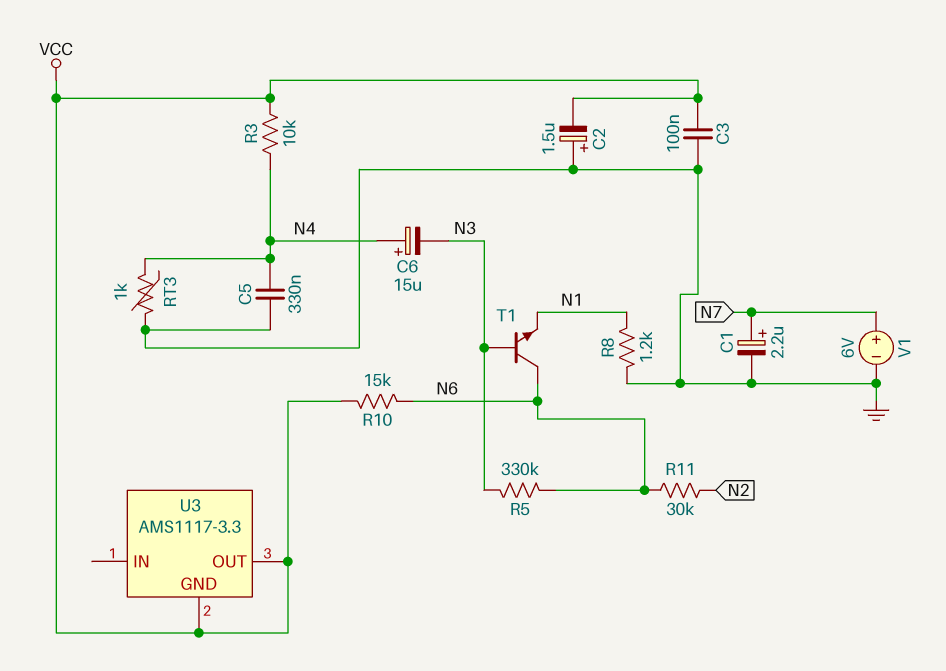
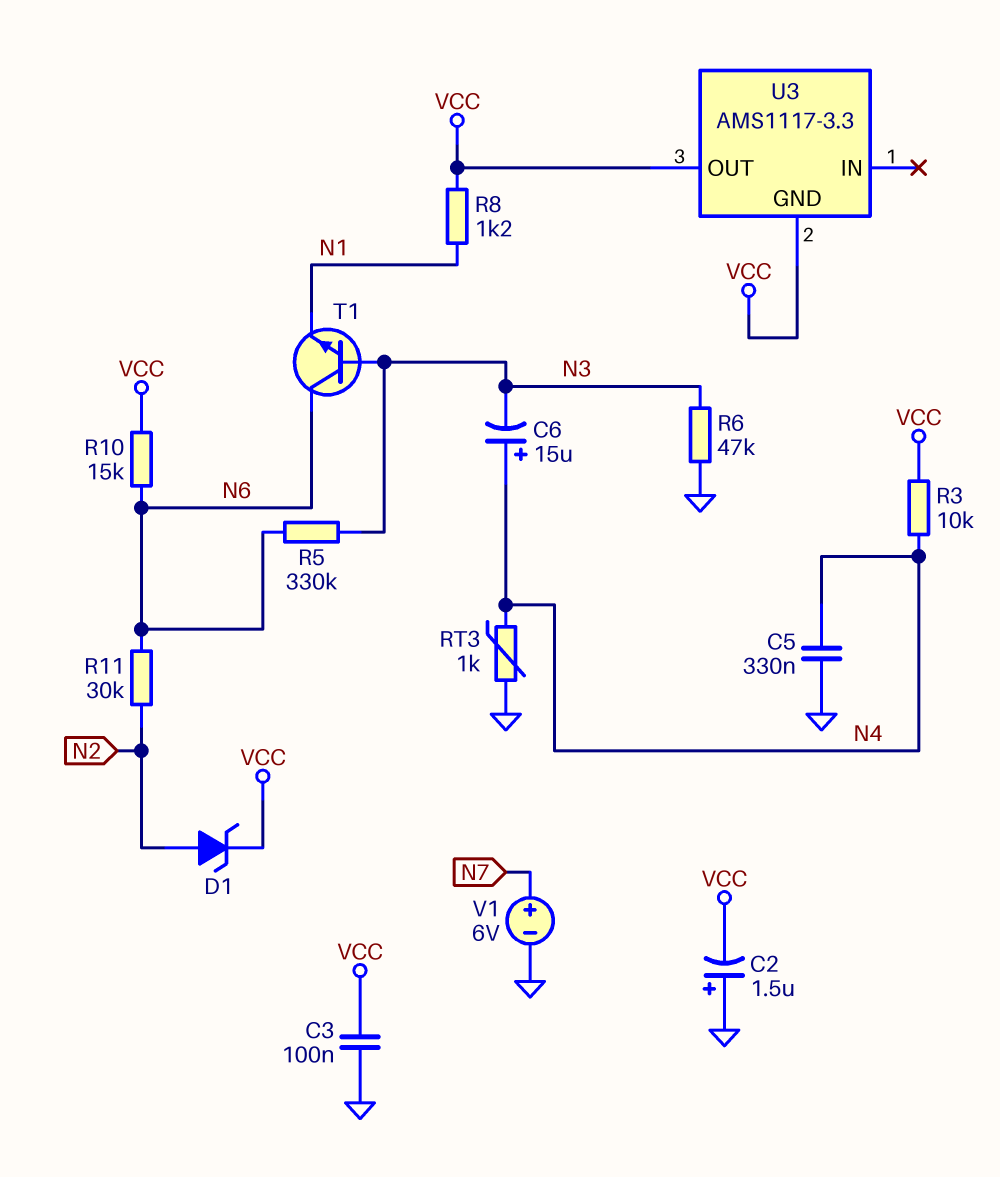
C1: 2.2uF (plus N7, minus GND) -> none
D1: none -> zener (A N2, K VCC)
R6: none -> 47k (GND, N3)
R8: 1.2k (GND, N1) -> 1.2k (N1, VCC)

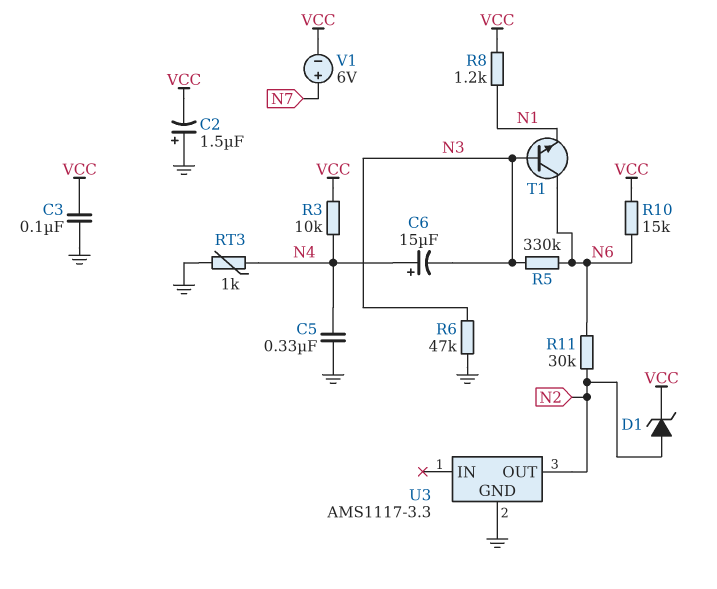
U3 pin GND: VCC -> GND
U3 pin OUT: VCC -> N2
V1: 6V (plus N7, minus GND) -> 6V (plus N7, minus VCC)

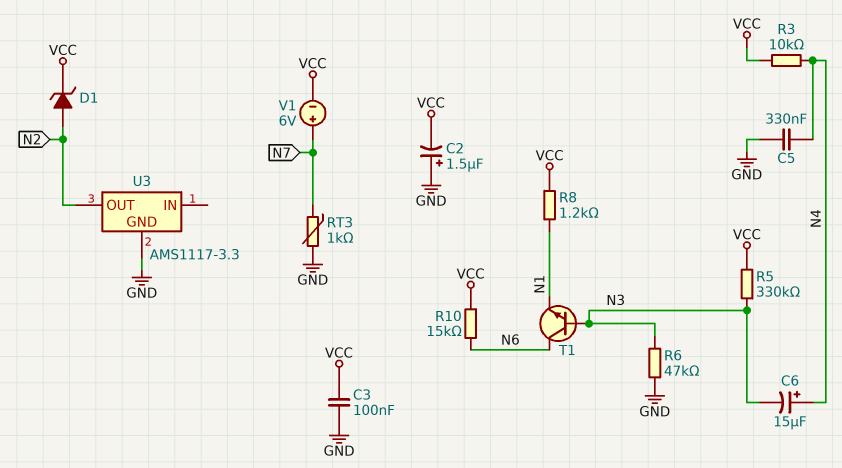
R5: 330k (N3, N6) -> 330k (N3, VCC)
R11: 30k (N2, N6) -> none
RT3: 1k (GND, N4) -> 1k (GND, N7)

